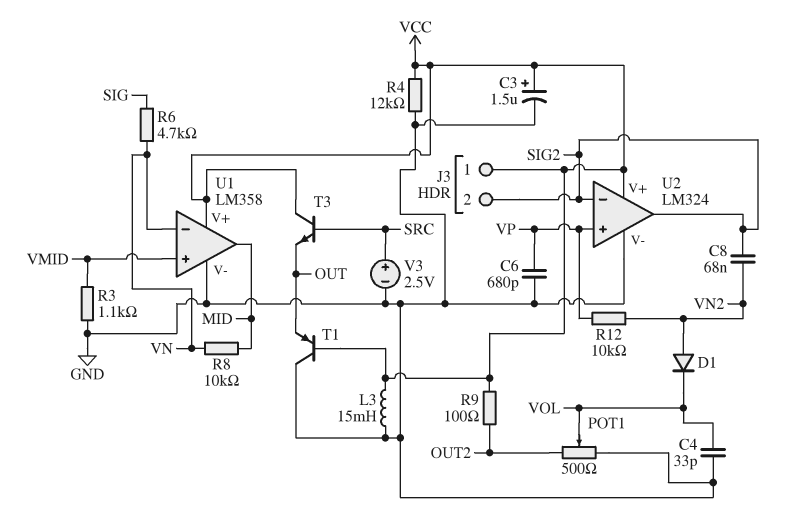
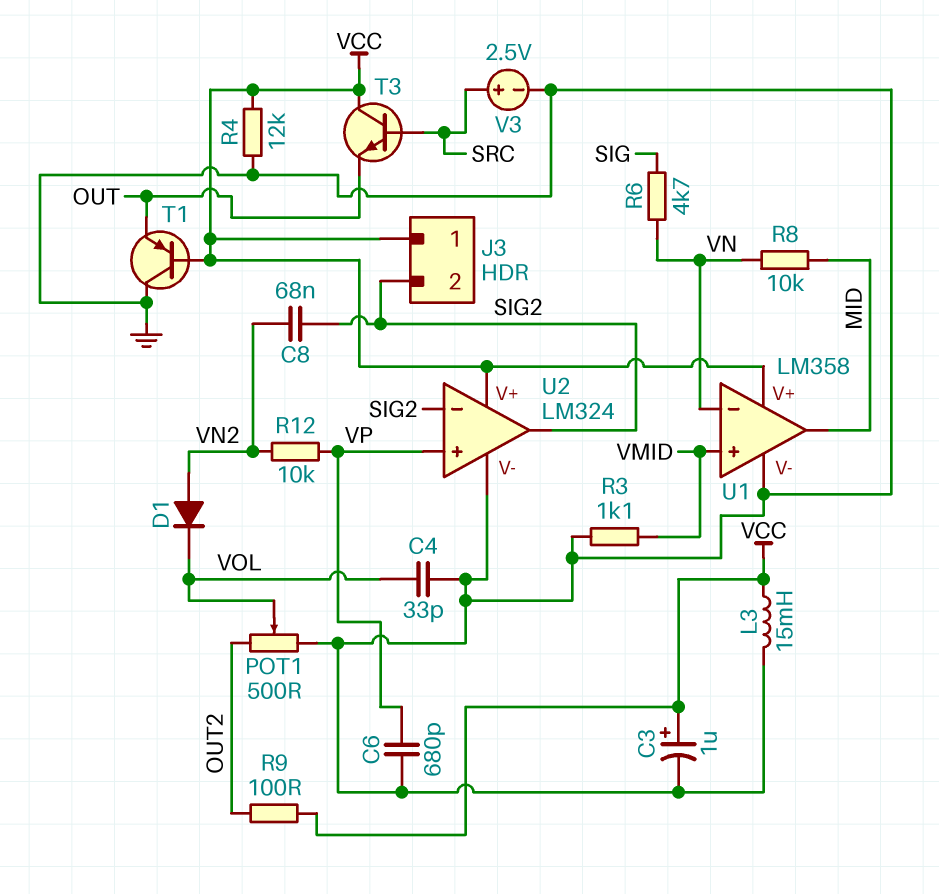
C3: 1.5uF (plus VCC, minus GND) -> 1uF (plus VCC, minus GND)

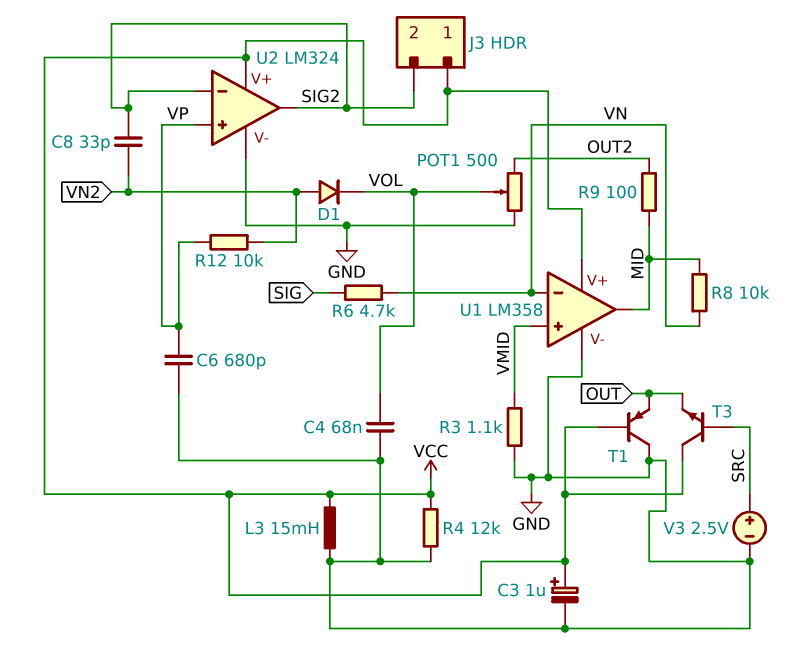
C4: 33pF (GND, VOL) -> 68nF (GND, VOL)
C8: 68nF (SIG2, VN2) -> 33pF (SIG2, VN2)
R9: 100 (OUT2, VCC) -> 100 (MID, OUT2)

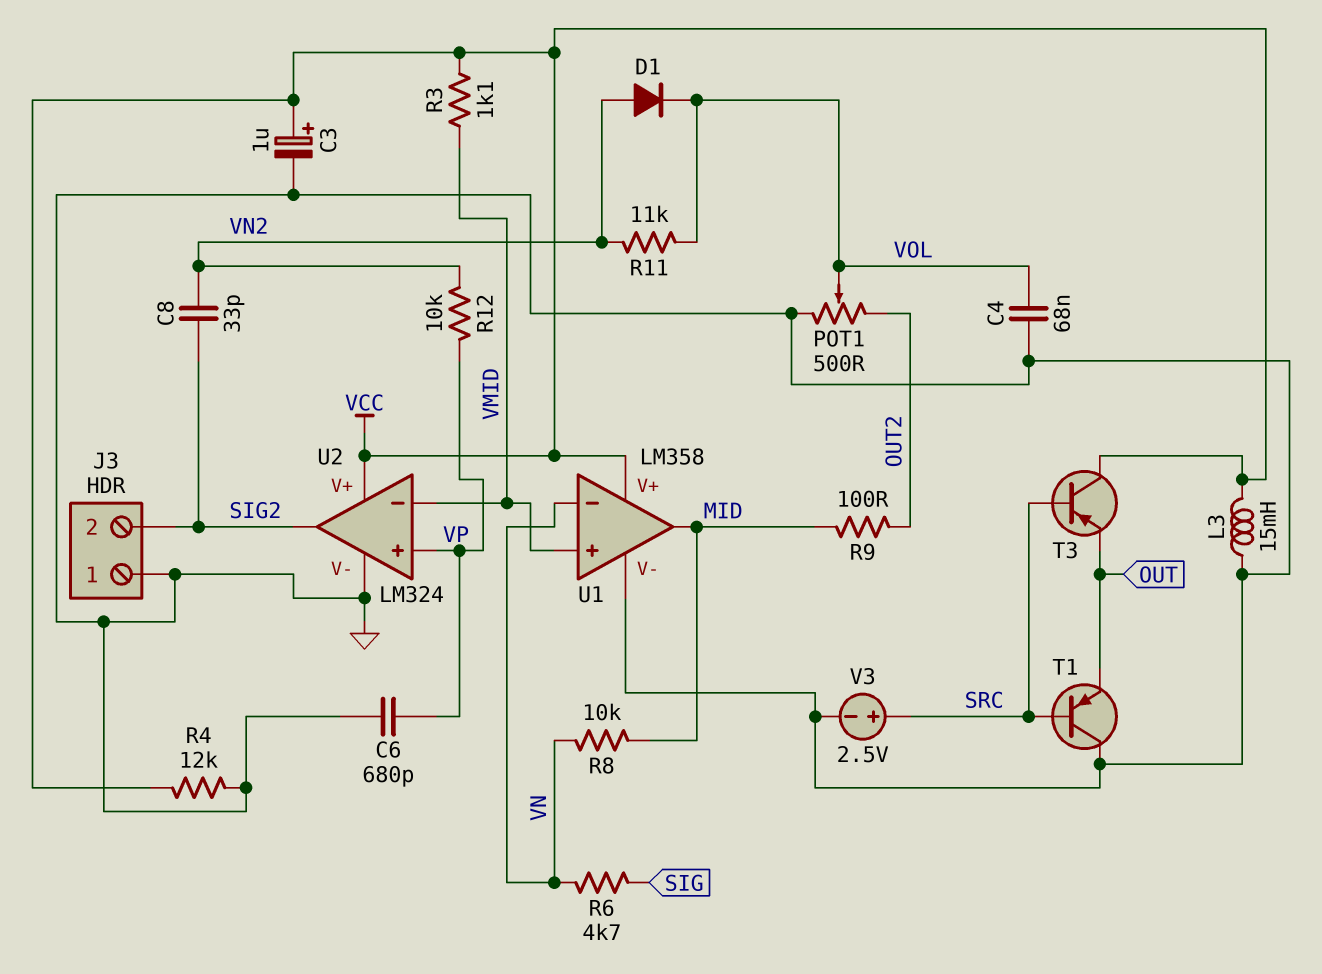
J3 pin 1: VCC -> GND
R3: 1.1k (GND, VMID) -> 1.1k (VCC, VMID)
R11: none -> 11k (VN2, VOL)
T1: PNP (B VCC, C GND, E OUT) -> PNP (B SRC, C GND, E OUT)
T3: NPN (B SRC, C VCC, E OUT) -> PNP (B SRC, C VCC, E OUT)
U2 pin in-: SIG2 -> VMID

